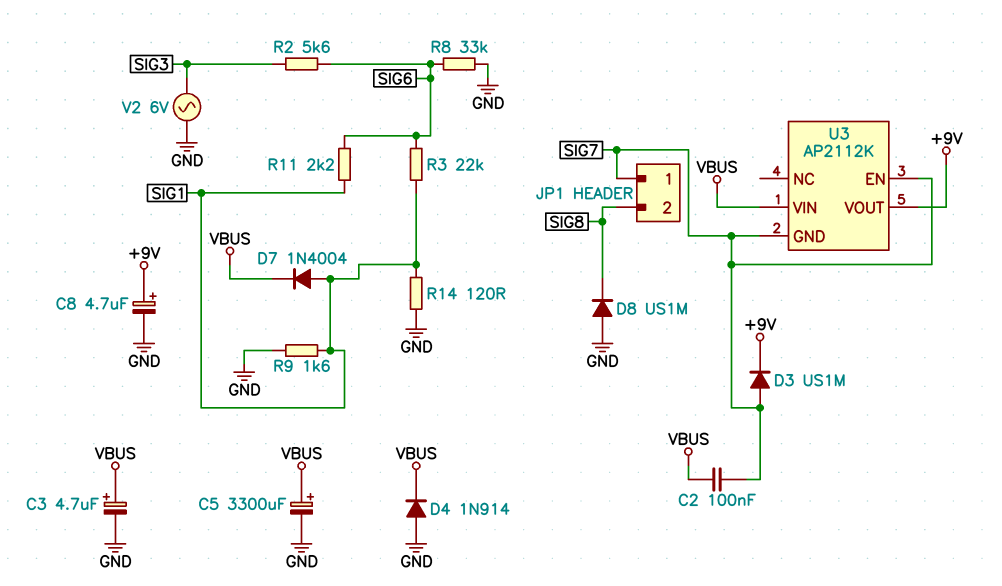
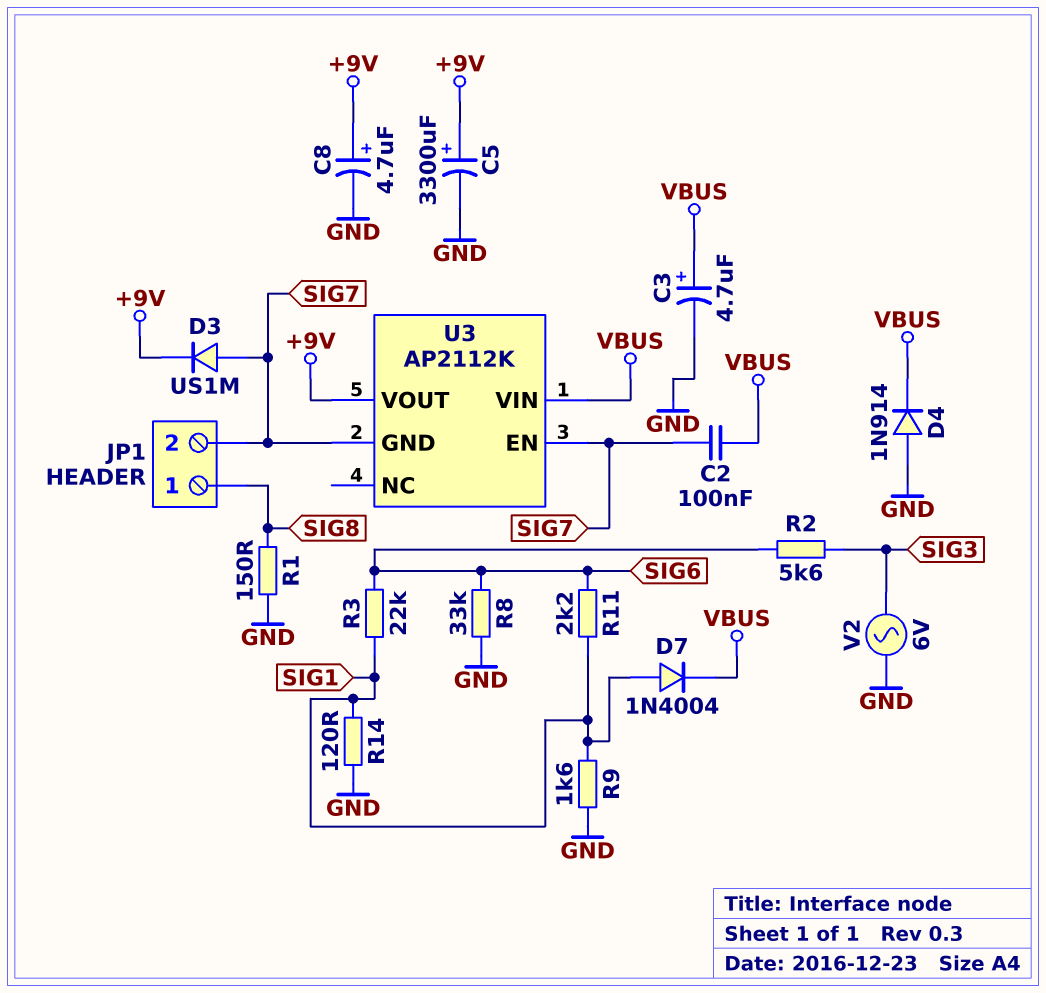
C5: 3300uF (plus VBUS, minus GND) -> 3300uF (plus +9V, minus GND)
D8: diode US1M (A GND, K SIG8) -> none
JP1 pin 1: SIG7 -> SIG8
JP1 pin 2: SIG8 -> SIG7
R1: none -> 150 (GND, SIG8)

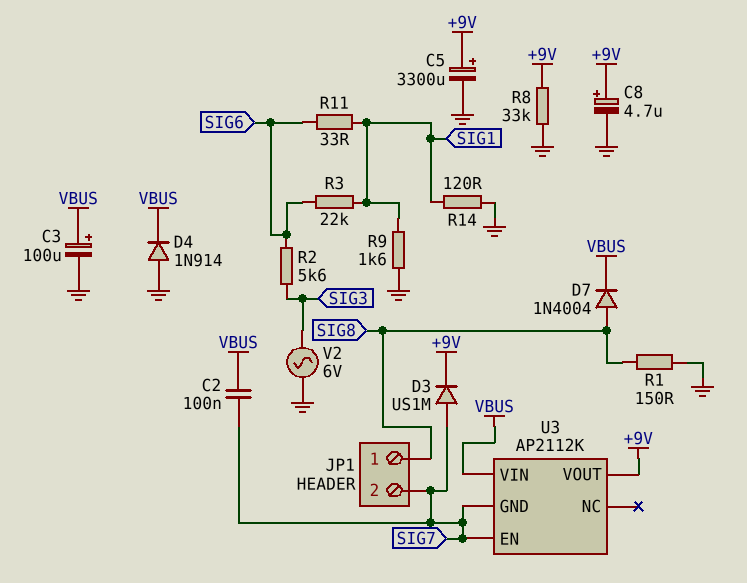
C3: 4.7uF (plus VBUS, minus GND) -> 100uF (plus VBUS, minus GND)
D7: diode 1N4004 (A SIG1, K VBUS) -> diode 1N4004 (A SIG8, K VBUS)
R8: 33k (GND, SIG6) -> 33k (+9V, GND)
R11: 2.2k (SIG1, SIG6) -> 33 (SIG1, SIG6)

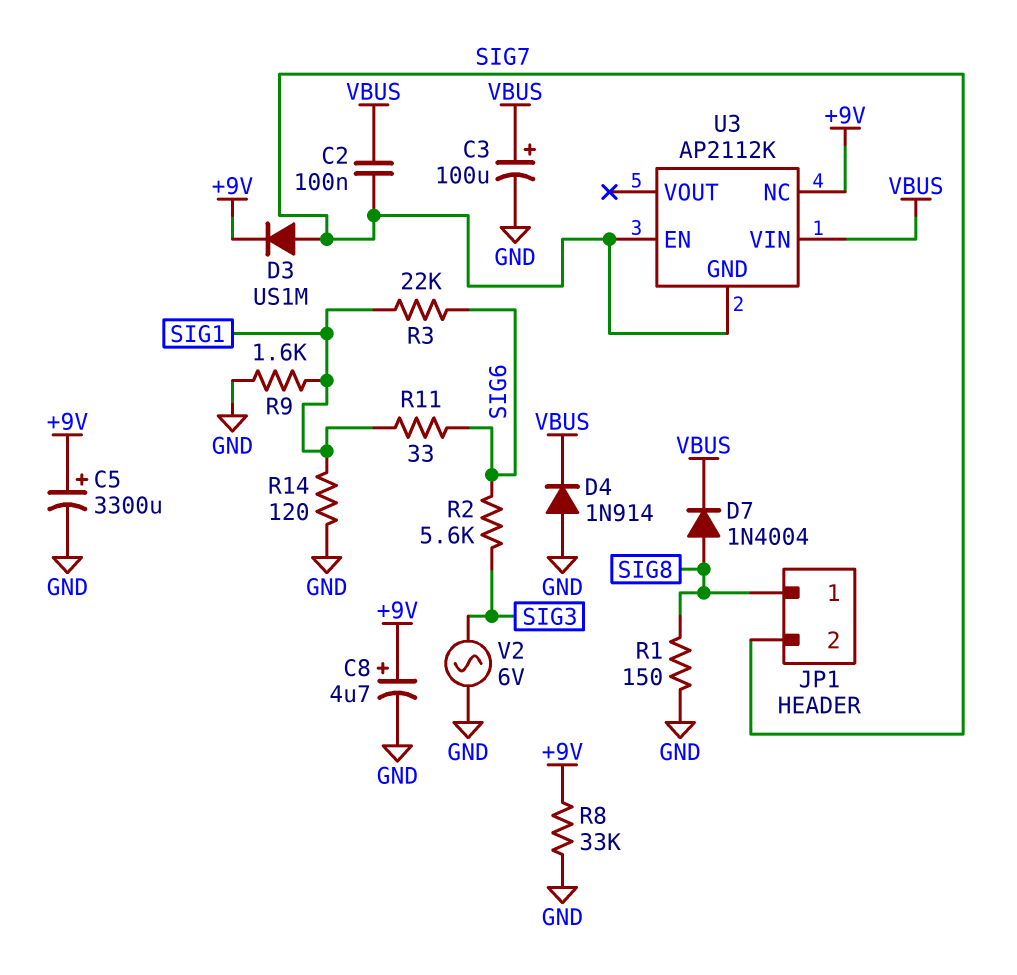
U3 pin NC: none -> +9V
U3 pin VOUT: +9V -> none

